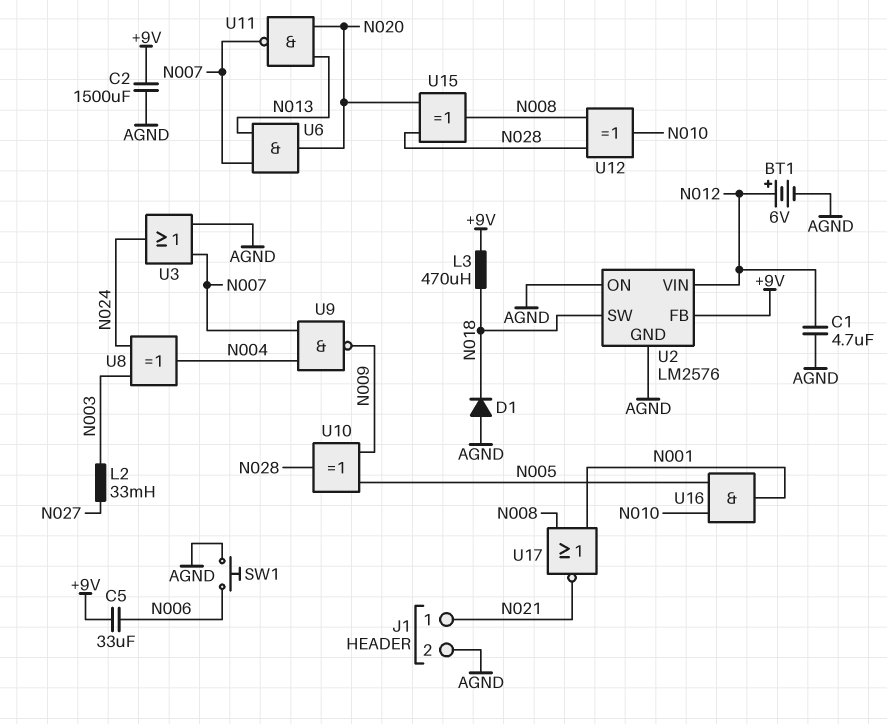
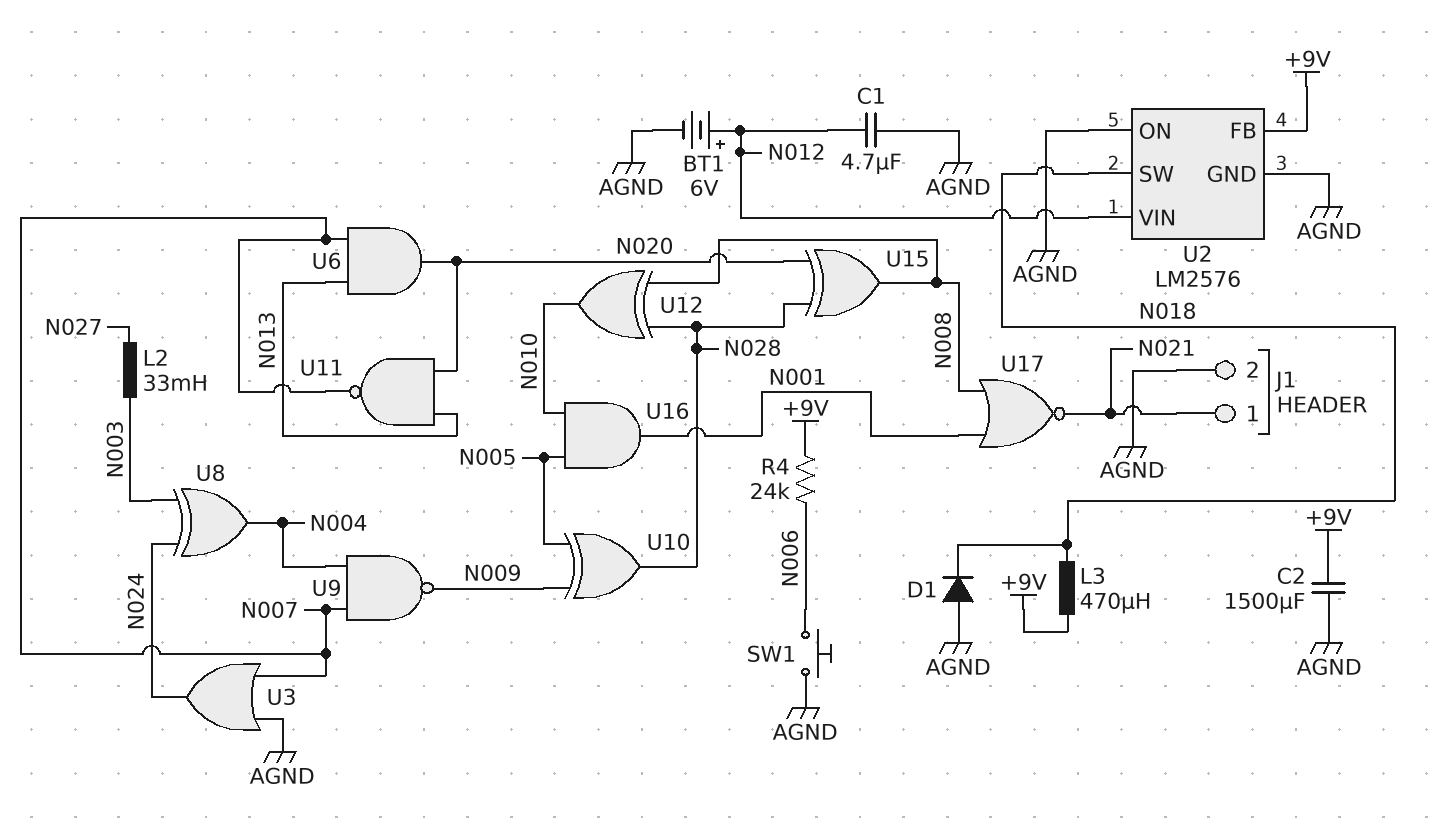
C5: 33uF (+9V, N006) -> none
R4: none -> 24k (+9V, N006)

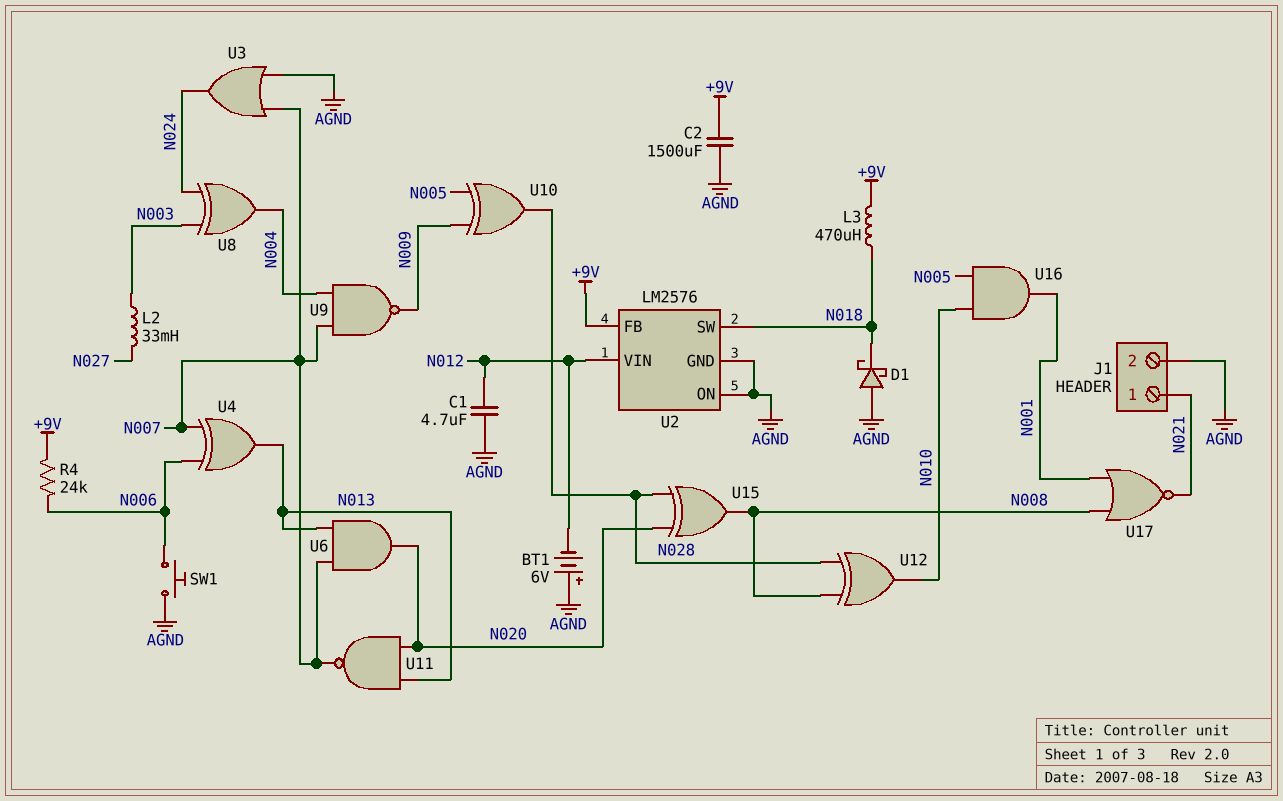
BT1: 6V (plus N012, minus AGND) -> 6V (plus AGND, minus N012)
D1: diode (A AGND, K N018) -> schottky (A AGND, K N018)
U4: none -> XOR (in N006, in N007, out N013)

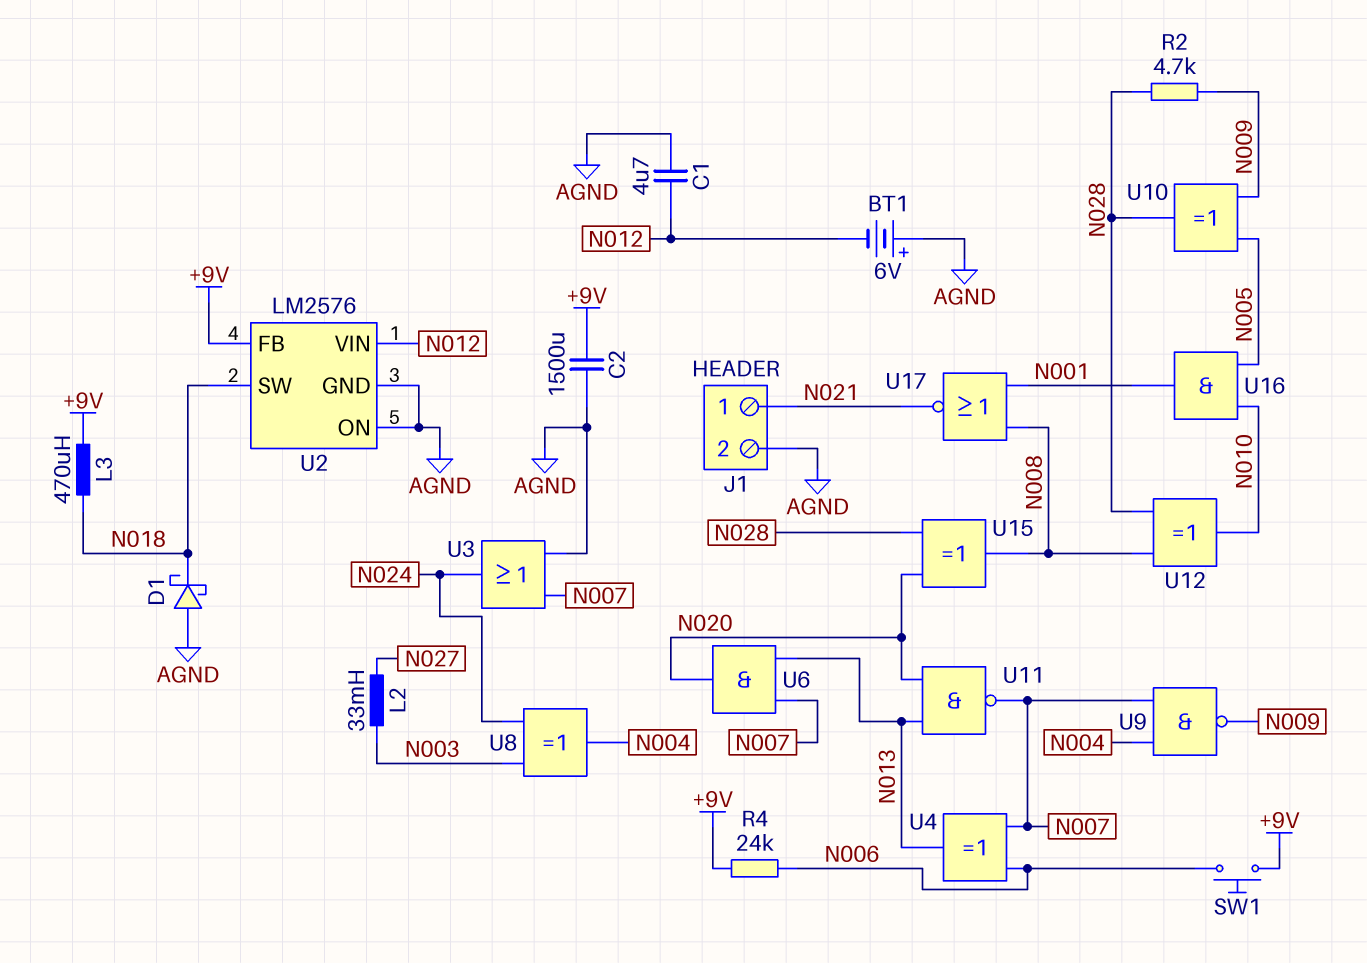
R2: none -> 4.7k (N009, N028)
SW1: button (AGND, N006) -> button (+9V, N006)

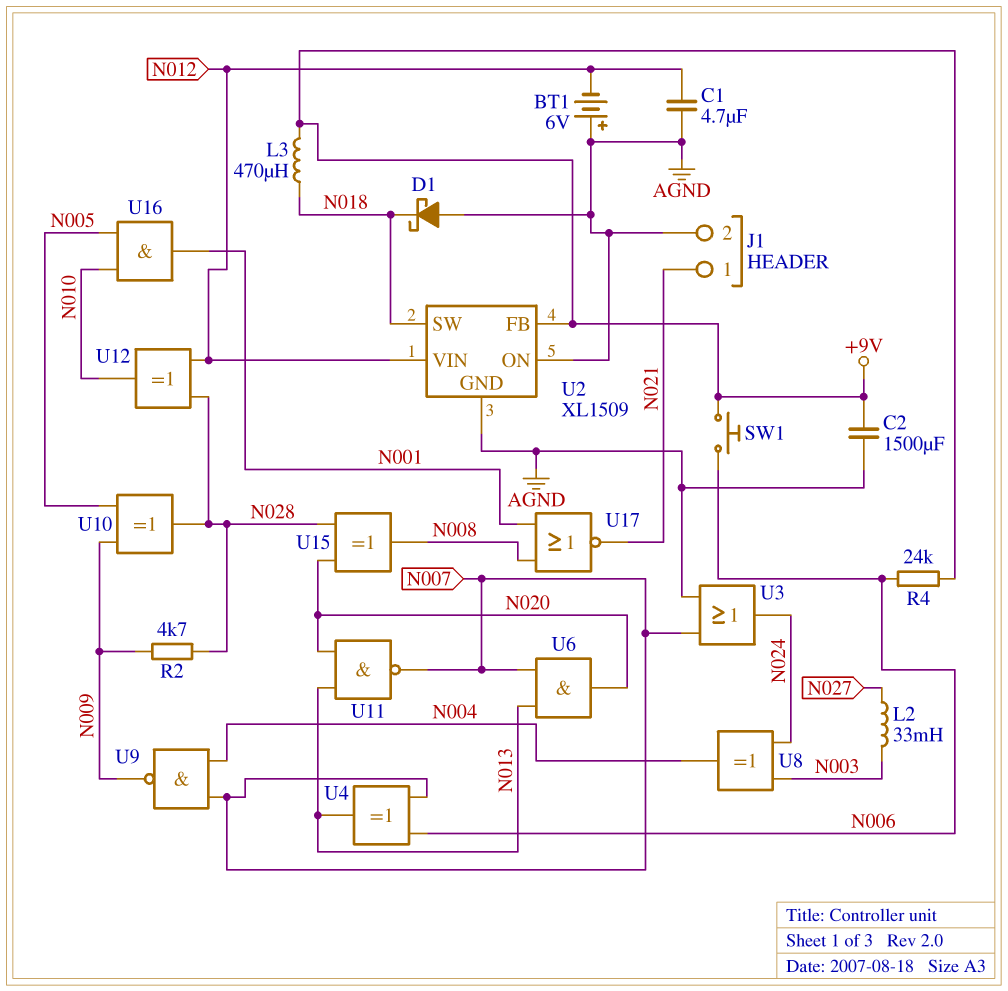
U2: LM2576 -> XL1509
U12: XOR (in N008, in N028, out N010) -> XOR (in N012, in N028, out N010)

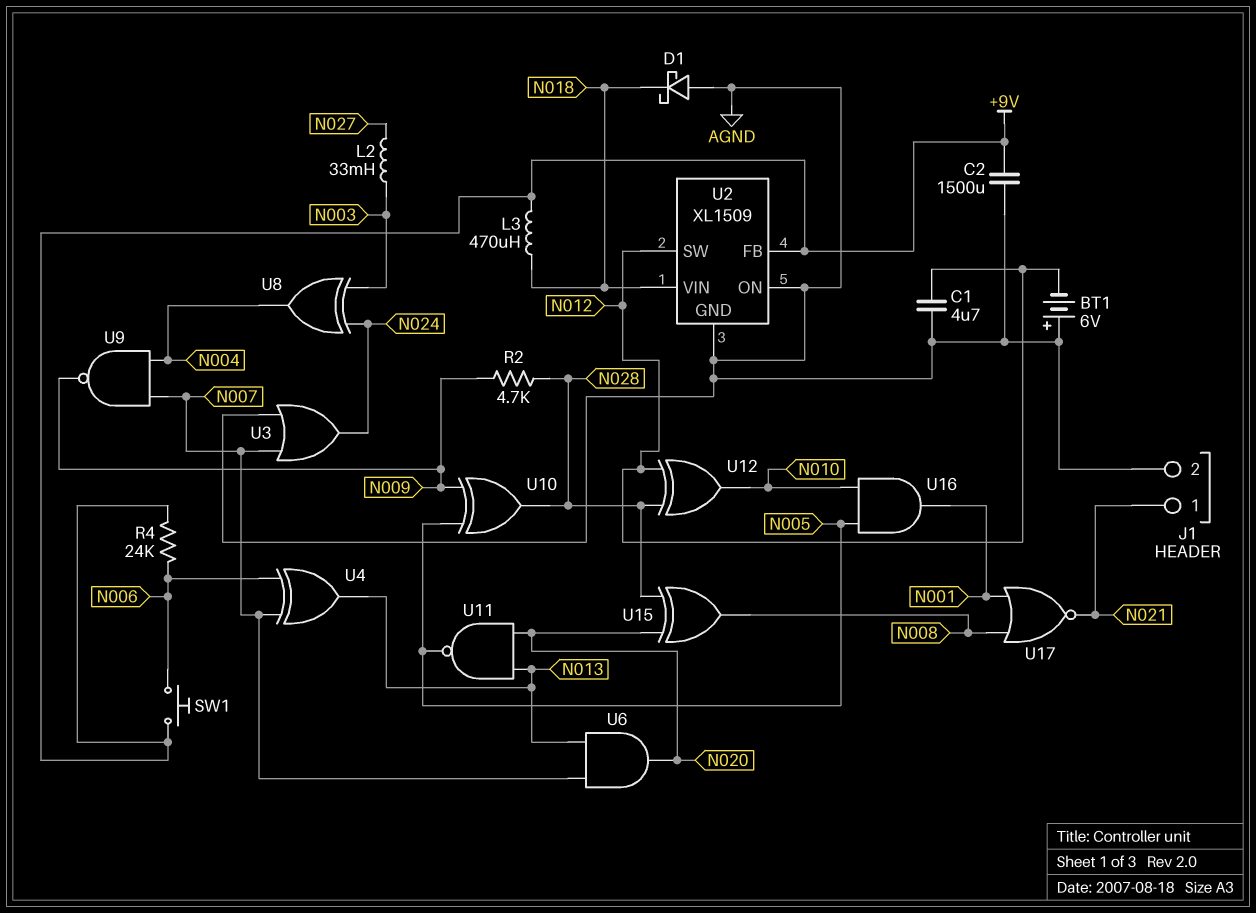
U2 pin SW: N018 -> N012
U2 pin VIN: N012 -> N018
U11: NAND (in N013, in N020, out N007) -> NAND (in N013, in N020, out N005)

